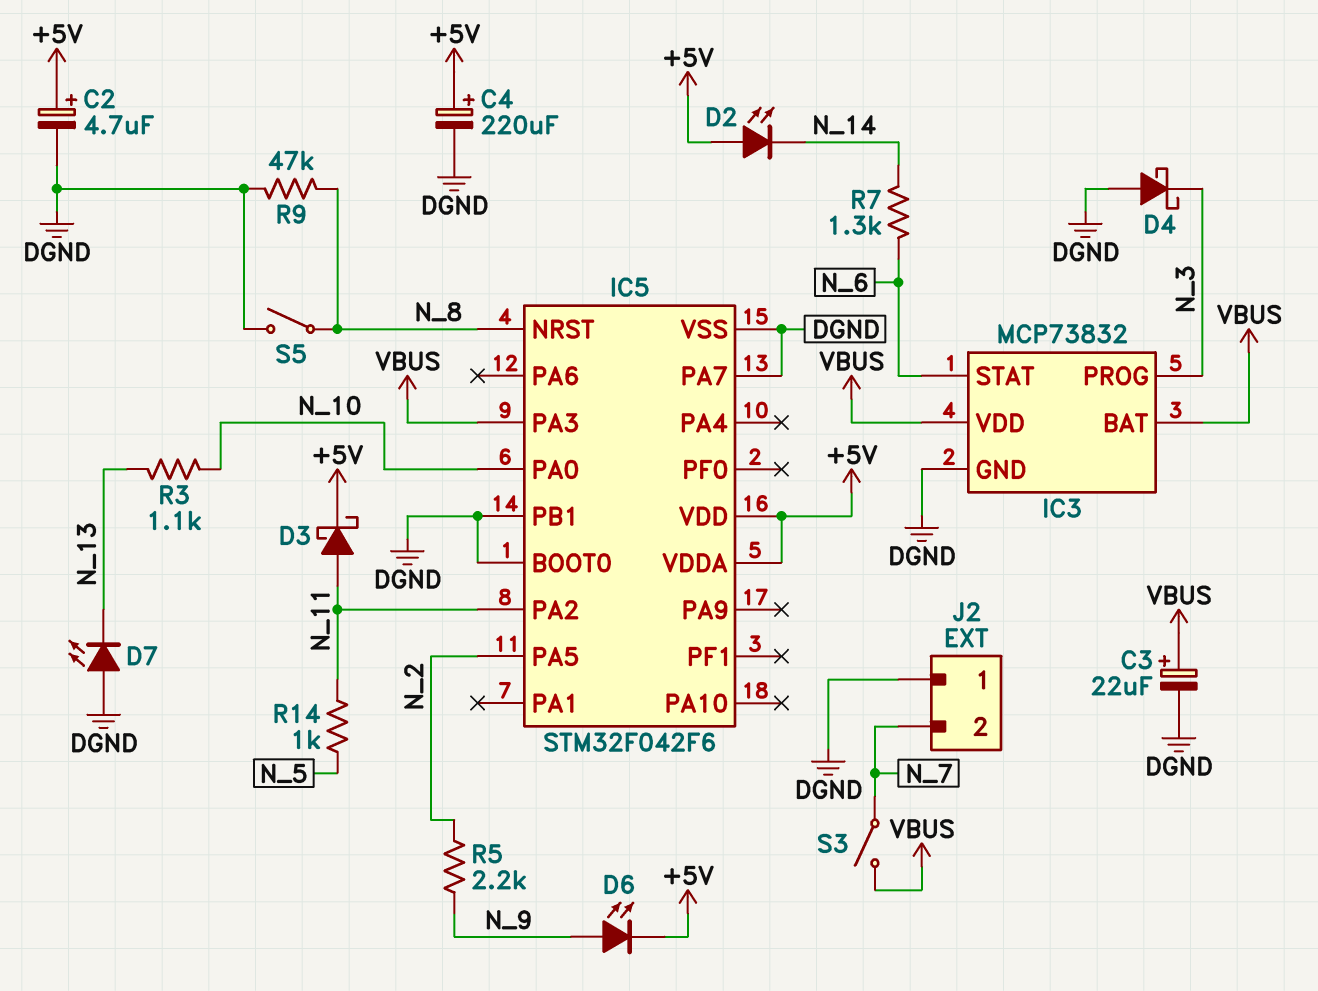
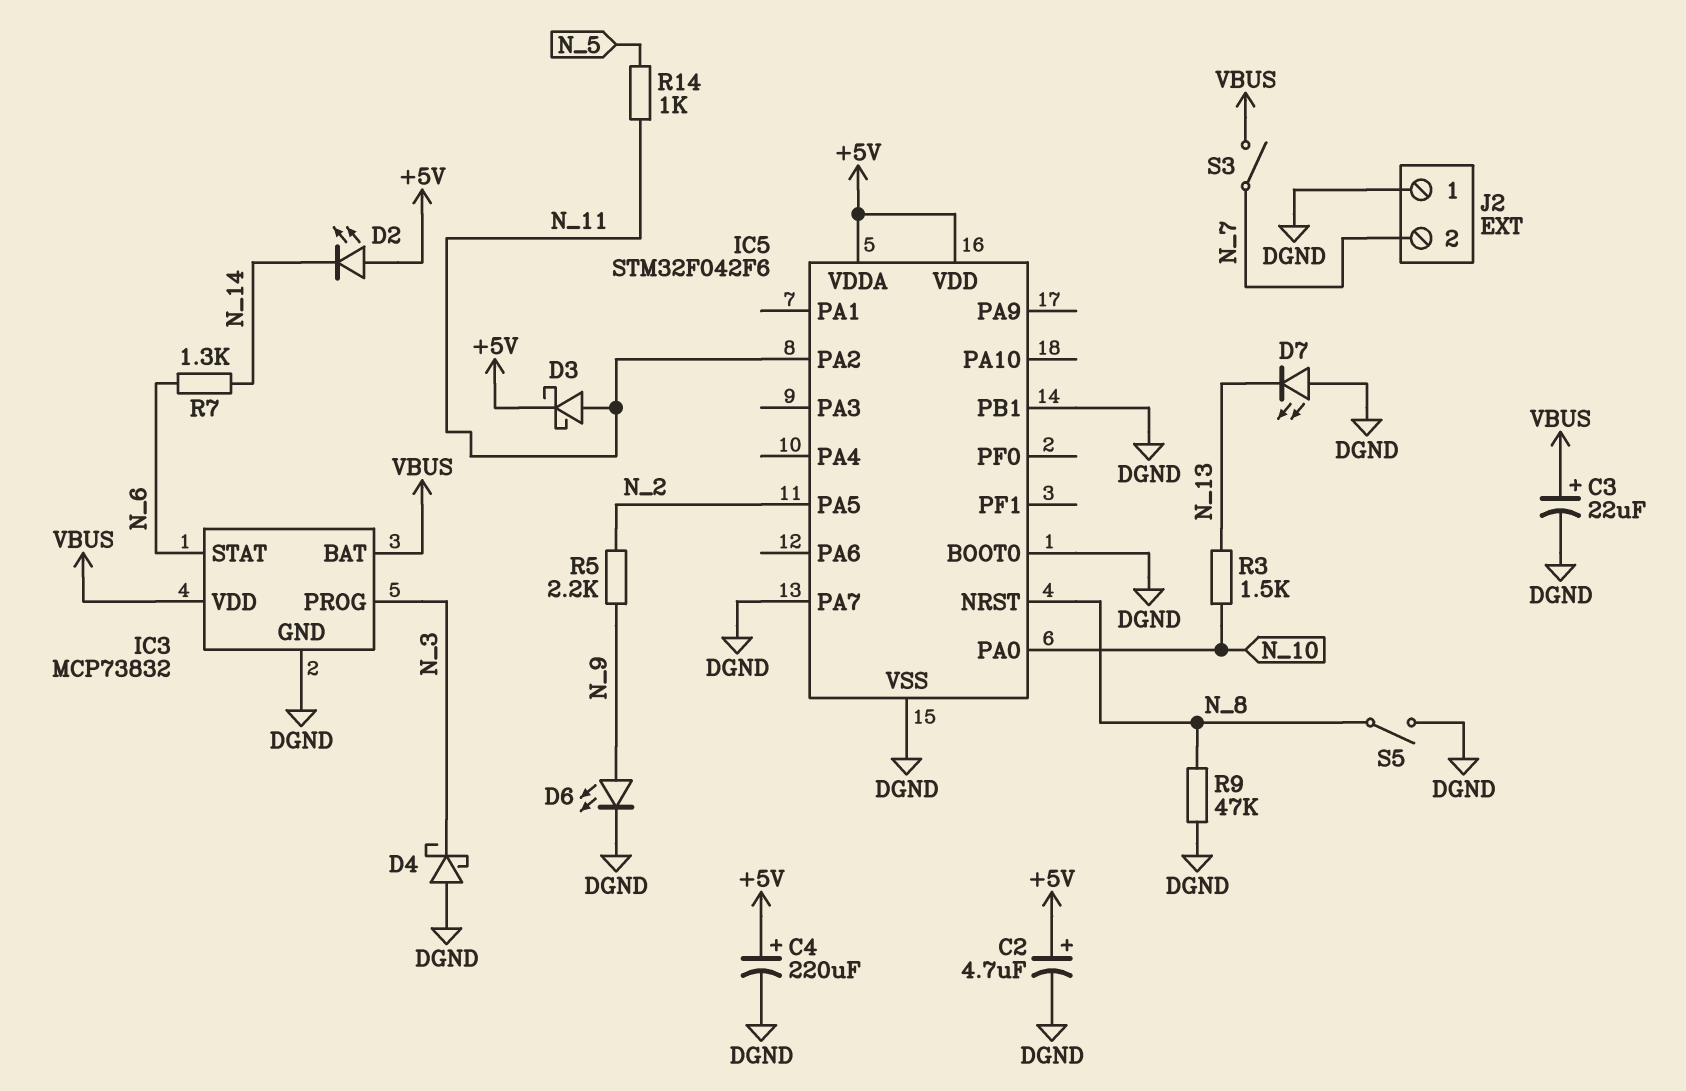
D6: LED (A N_9, K +5V) -> LED (A N_9, K DGND)
IC5 pin PA3: VBUS -> none
R3: 1.1k (N_10, N_13) -> 1.5k (N_10, N_13)

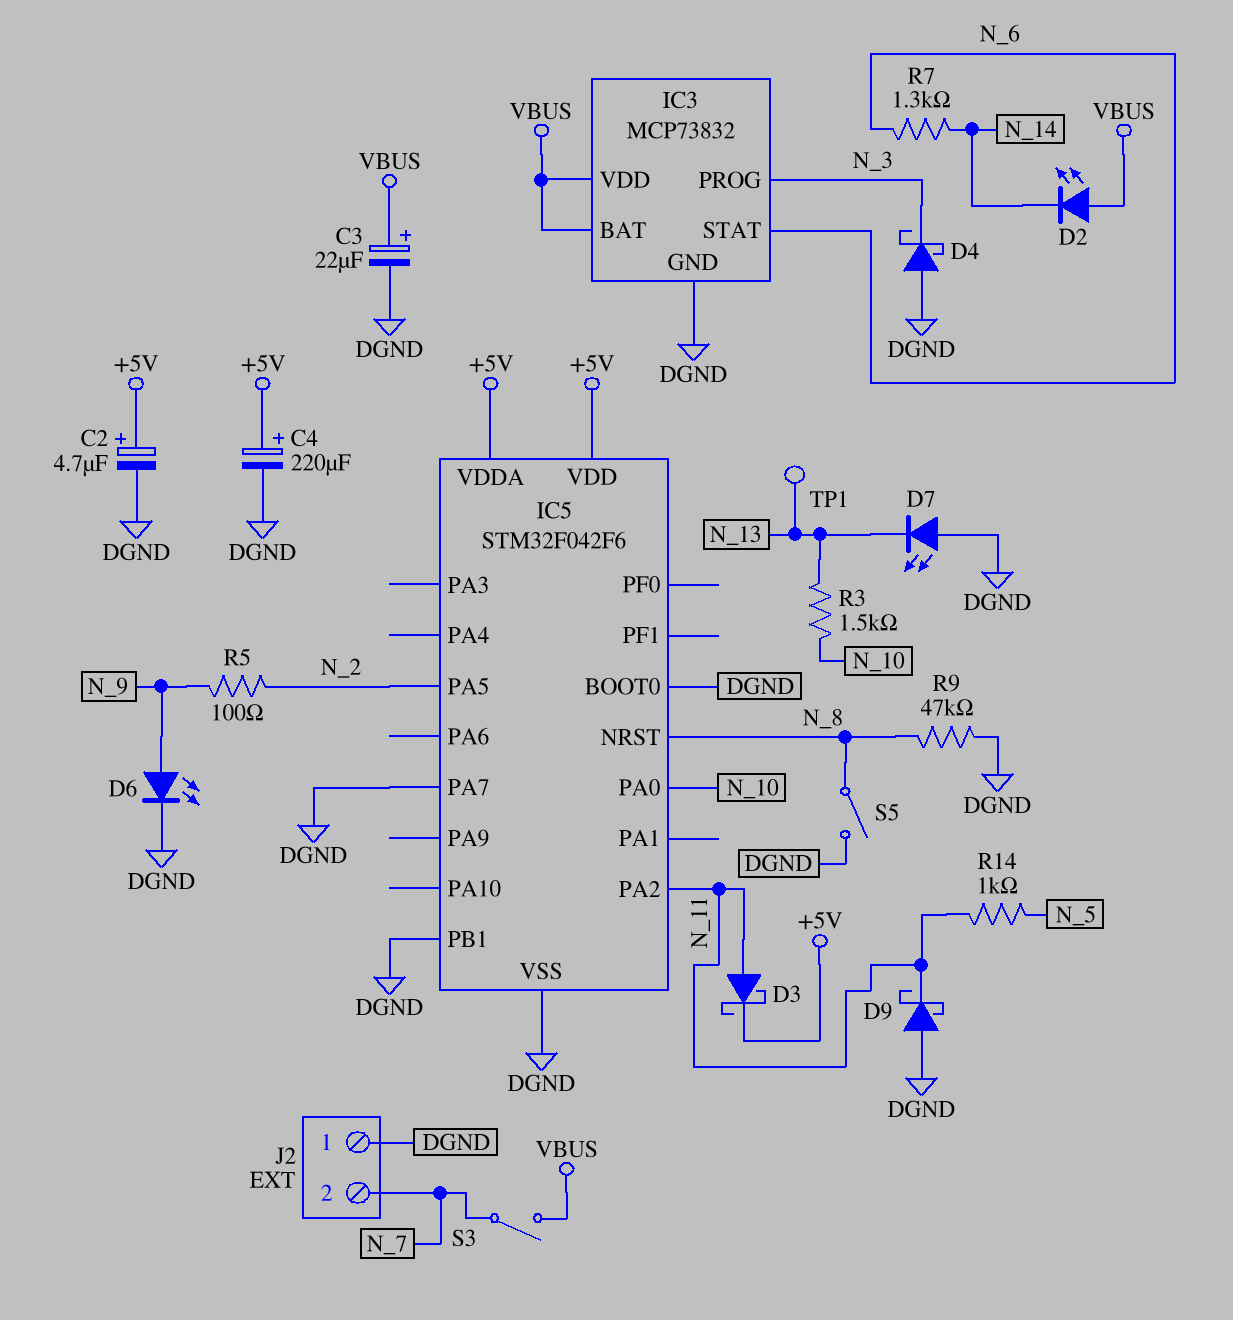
D2: LED (A +5V, K N_14) -> LED (A VBUS, K N_14)
D9: none -> schottky (A DGND, K N_11)
R5: 2.2k (N_2, N_9) -> 100 (N_2, N_9)
TP1: none -> test point (N_13)

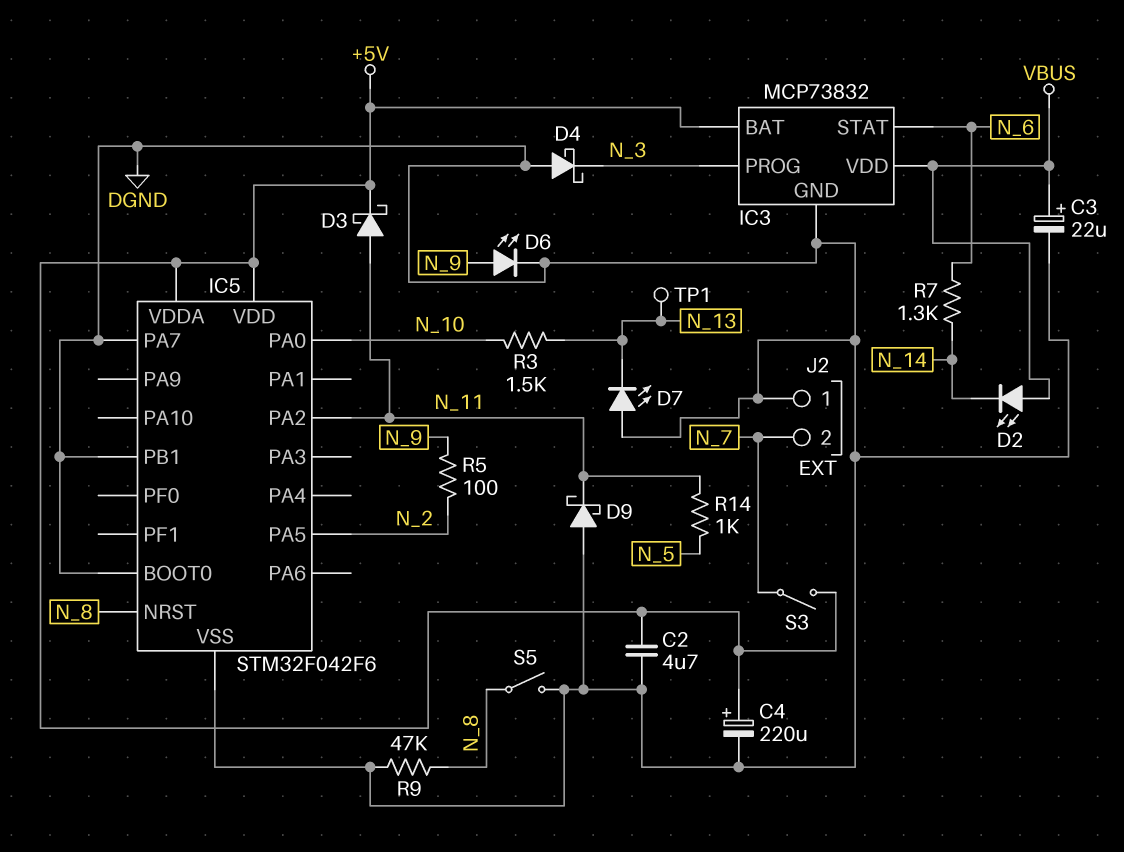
C2: 4.7uF (plus +5V, minus DGND) -> 4.7uF (+5V, DGND)
IC3 pin BAT: VBUS -> +5V
S3: switch (N_7, VBUS) -> switch (+5V, N_7)

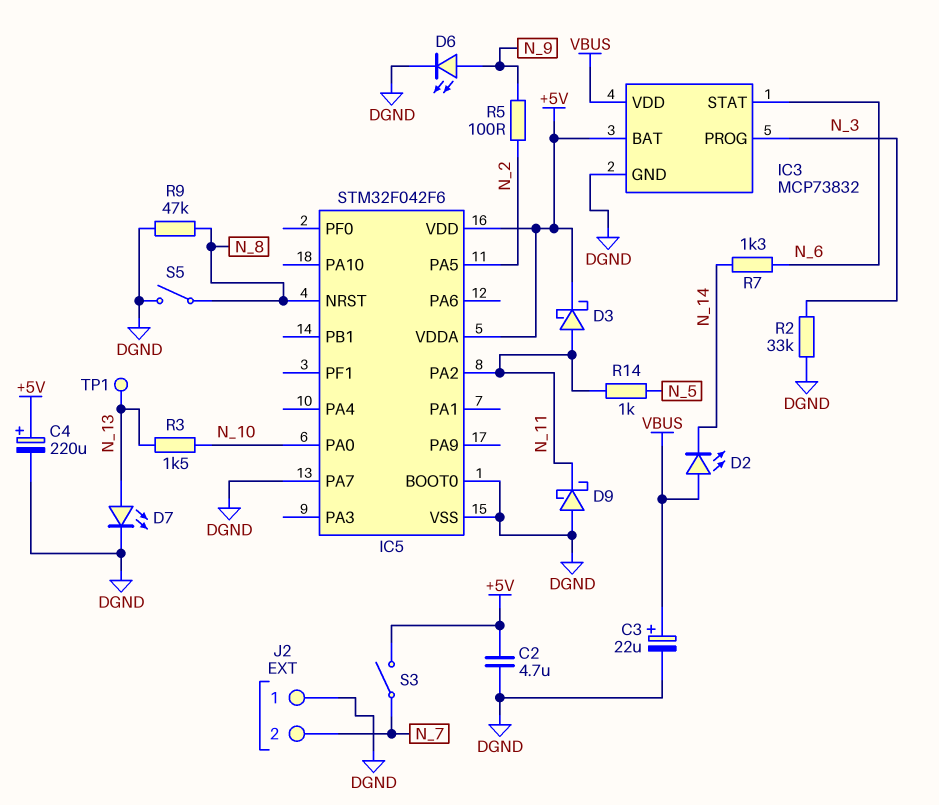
D4: schottky (A DGND, K N_3) -> none
D7: LED (A DGND, K N_13) -> LED (A N_13, K DGND)
IC5 pin PB1: DGND -> none
R2: none -> 33k (DGND, N_3)

